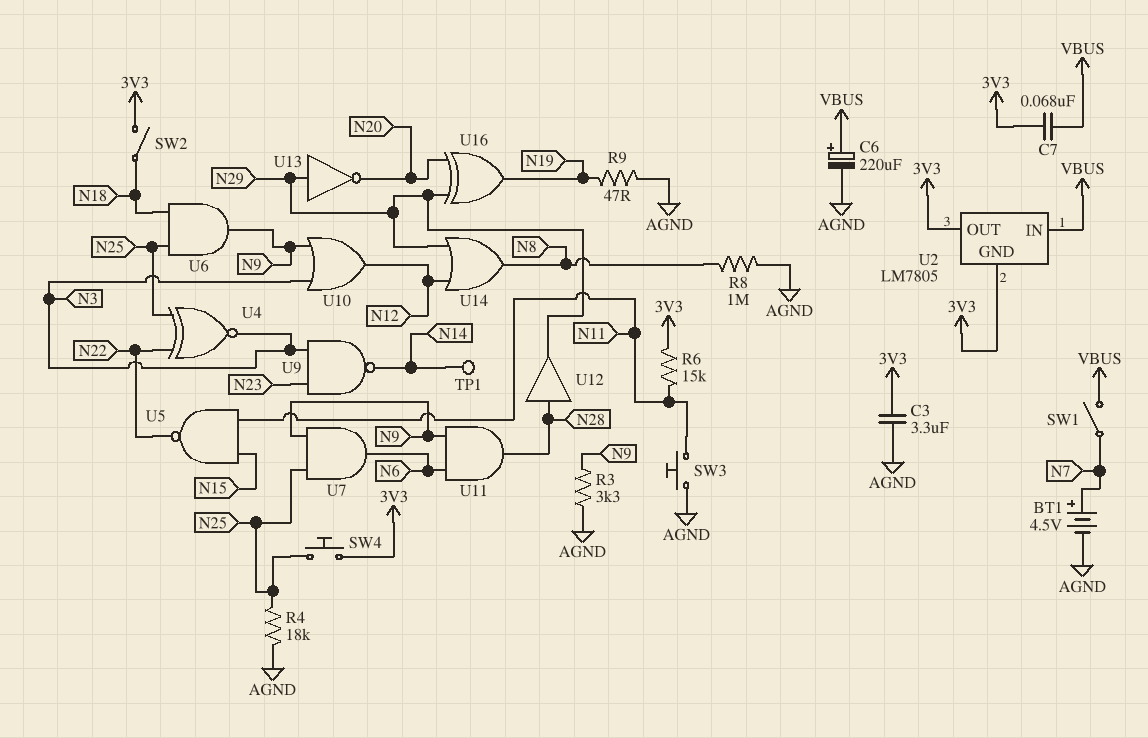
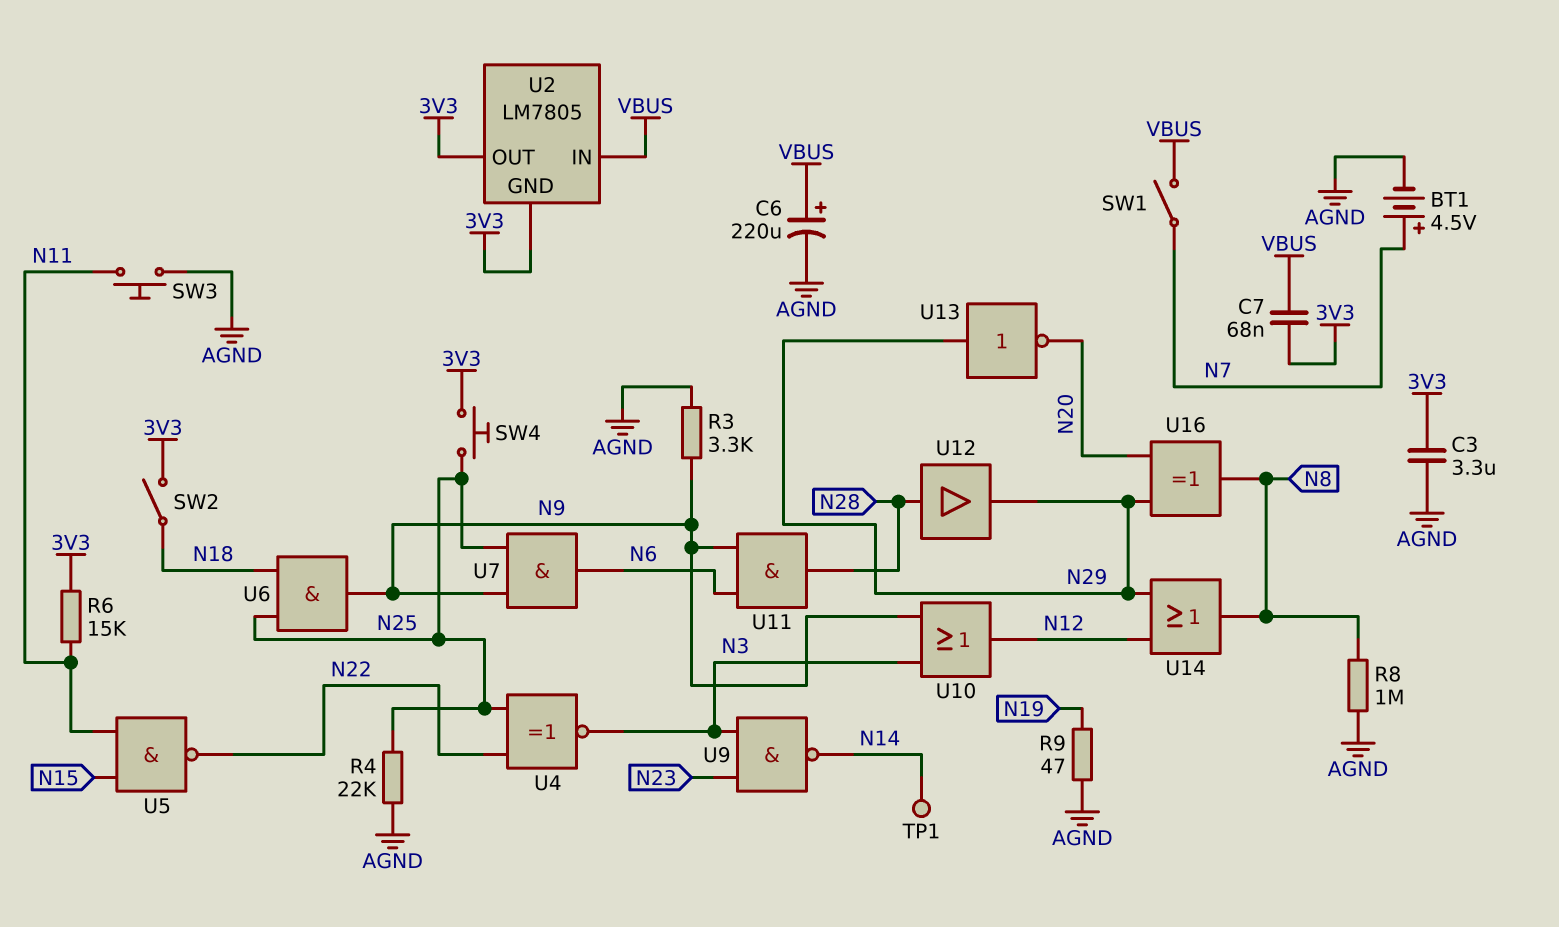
R4: 18k (AGND, N25) -> 22k (AGND, N25)
U16: XOR (in N20, in N29, out N19) -> XOR (in N20, in N29, out N8)

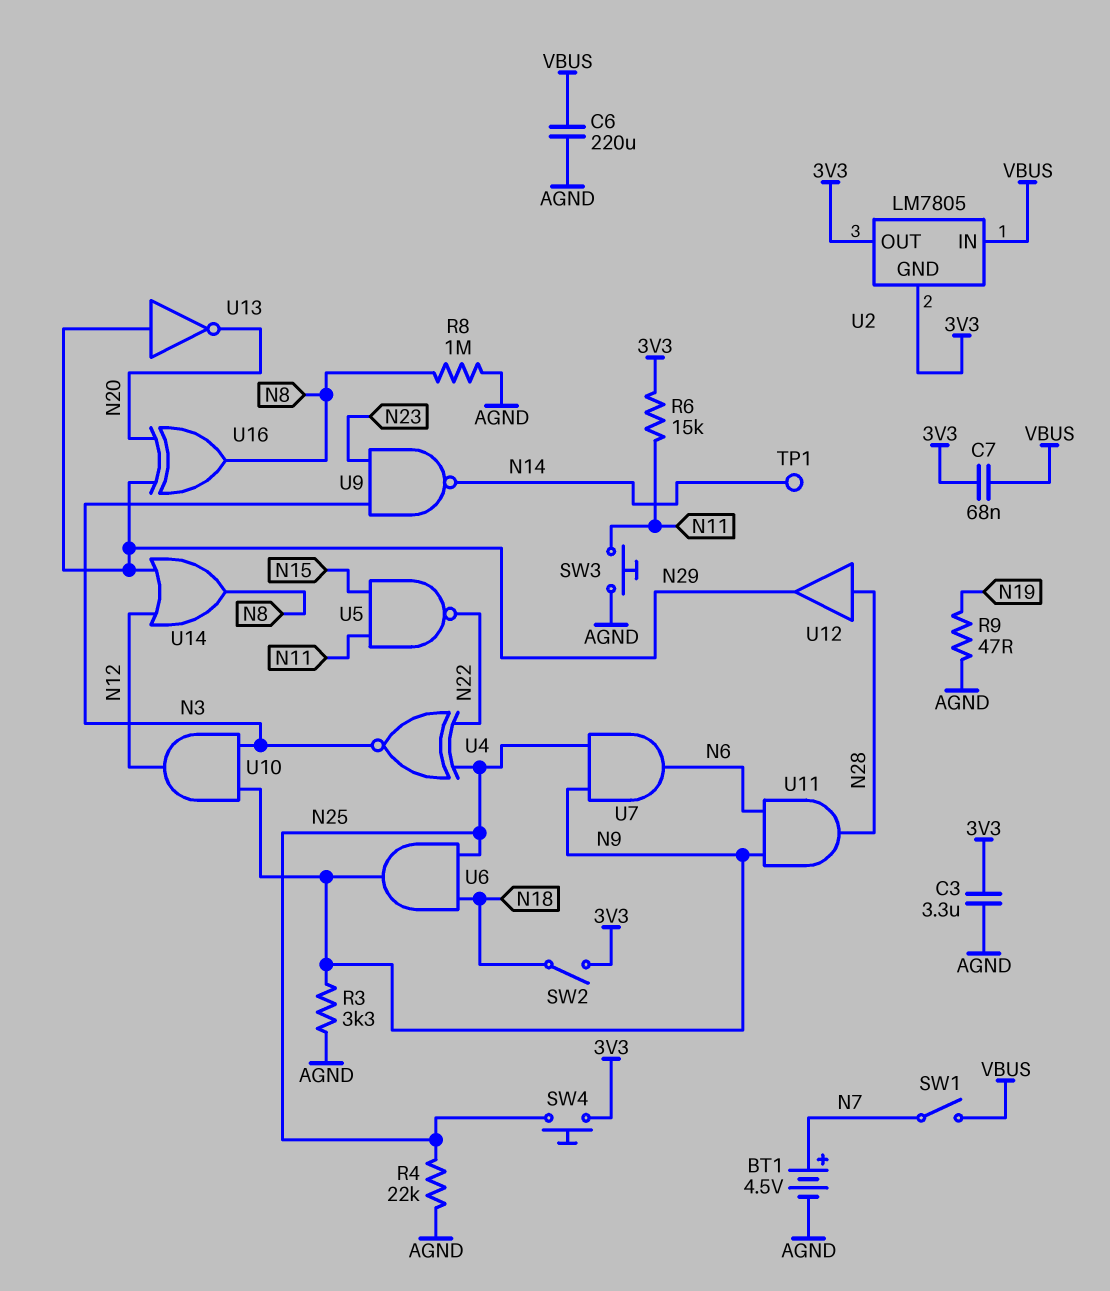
C6: 220uF (plus VBUS, minus AGND) -> 220uF (AGND, VBUS)
U10: OR (in N3, in N9, out N12) -> AND (in N3, in N9, out N12)

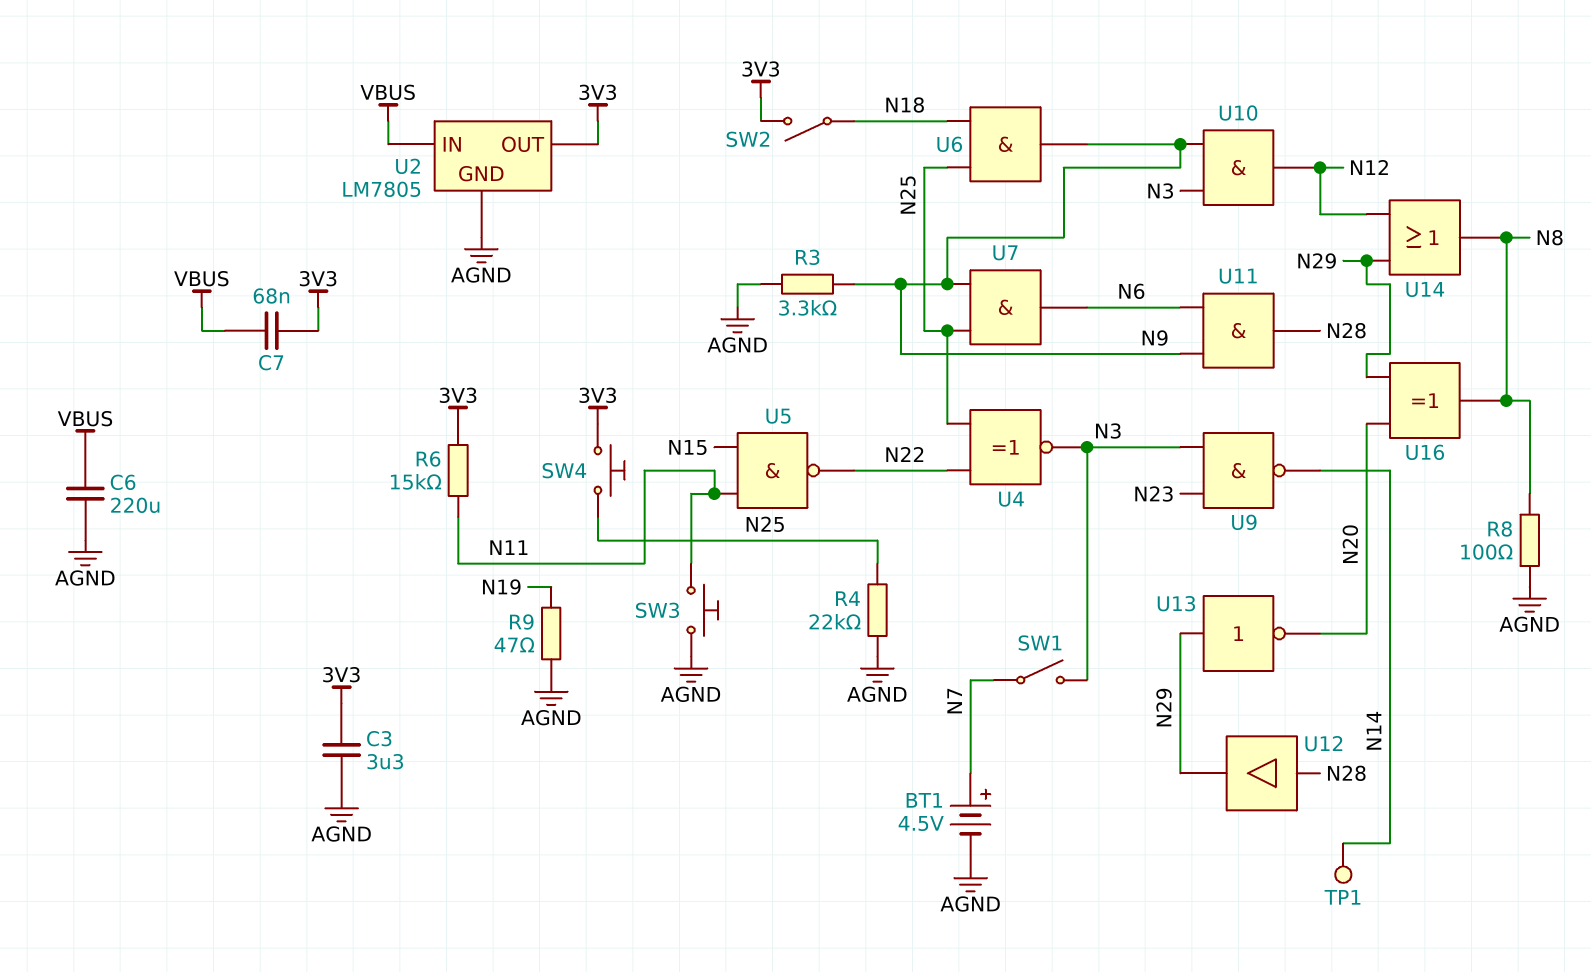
R8: 1M (AGND, N8) -> 100 (AGND, N8)
SW1: switch (N7, VBUS) -> switch (N3, N7)
U2 pin GND: 3V3 -> AGND

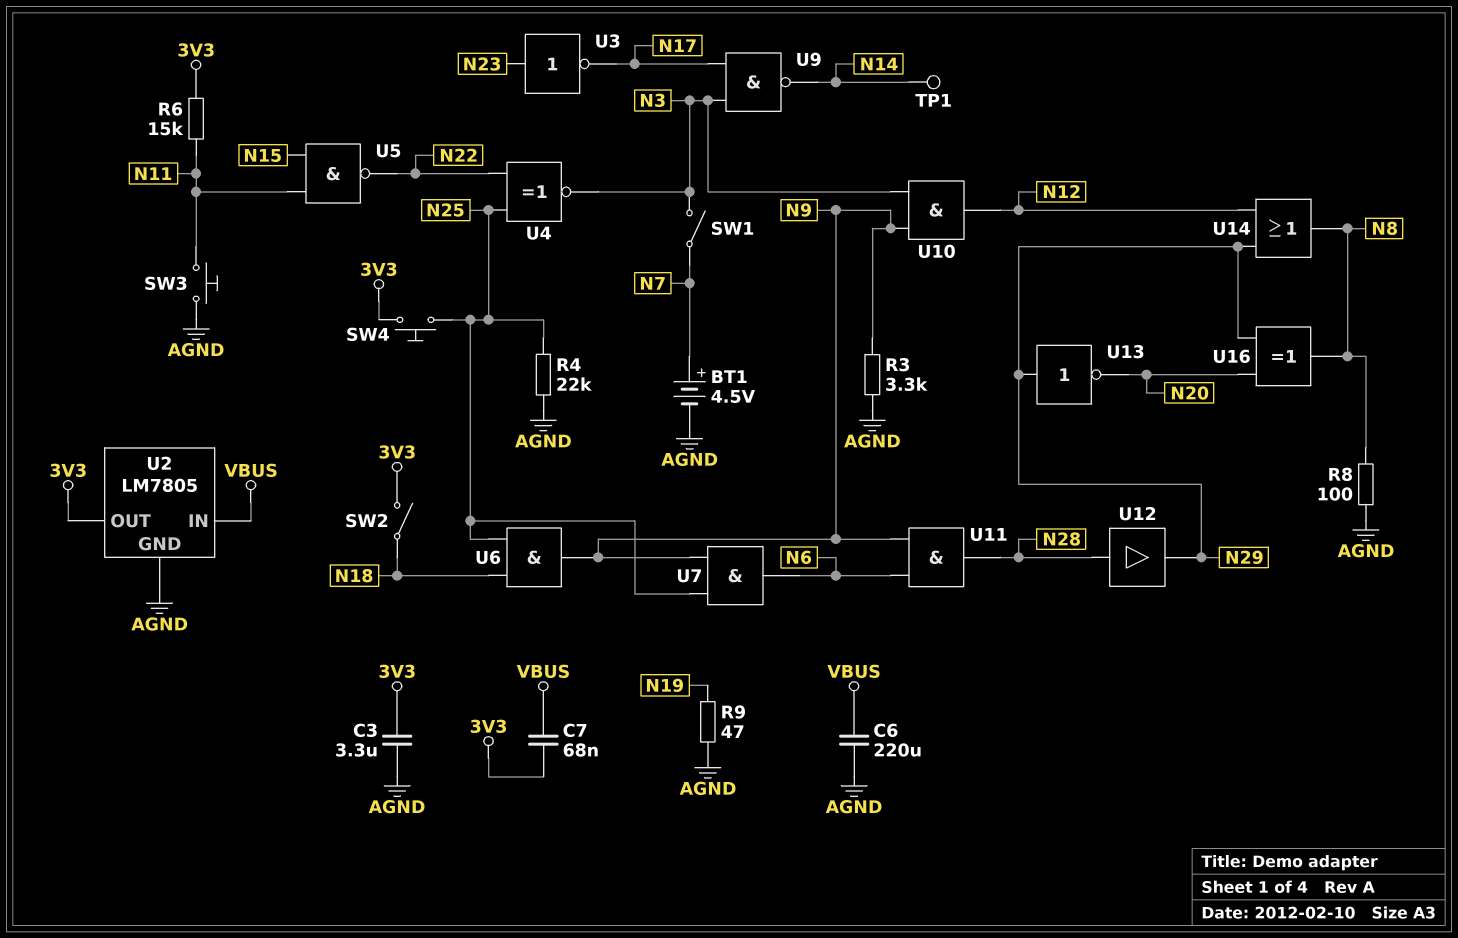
U3: none -> NOT (in N23, out N17)
U9: NAND (in N3, in N23, out N14) -> NAND (in N3, in N17, out N14)

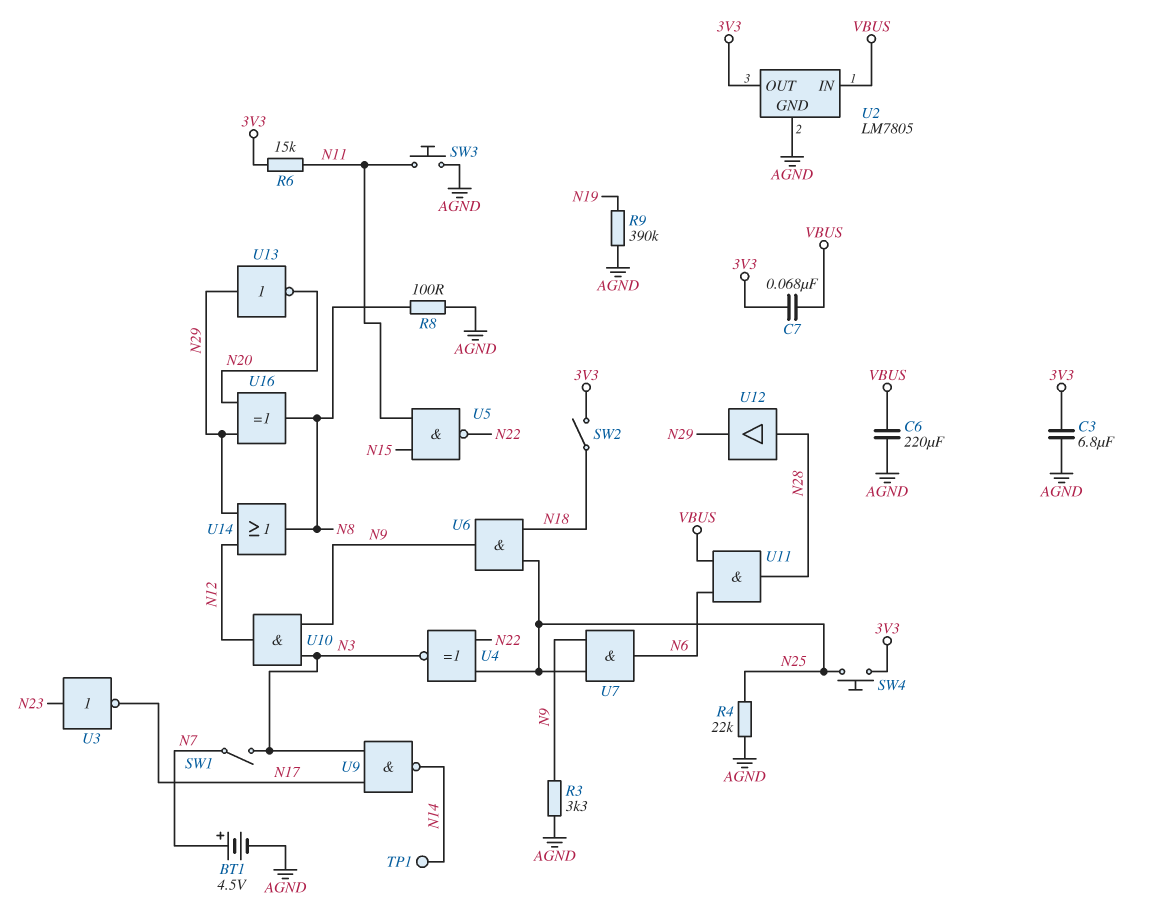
C3: 3.3uF (3V3, AGND) -> 6.8uF (3V3, AGND)
R9: 47 (AGND, N19) -> 390k (AGND, N19)
U11: AND (in N6, in N9, out N28) -> AND (in N6, in VBUS, out N28)

